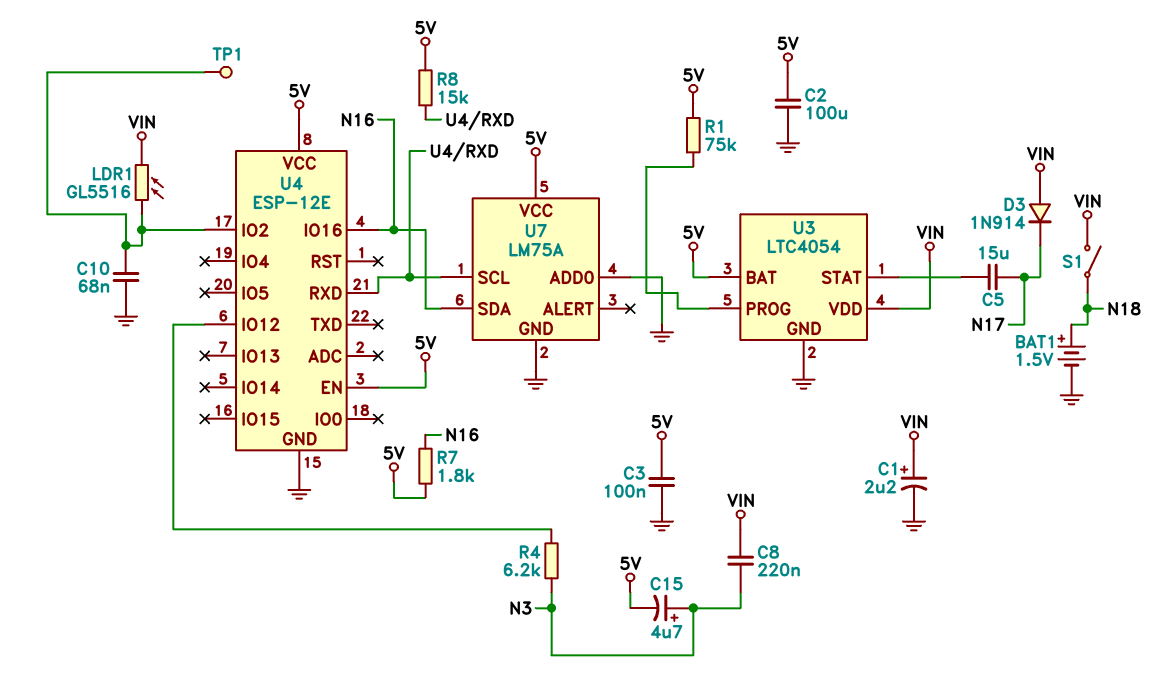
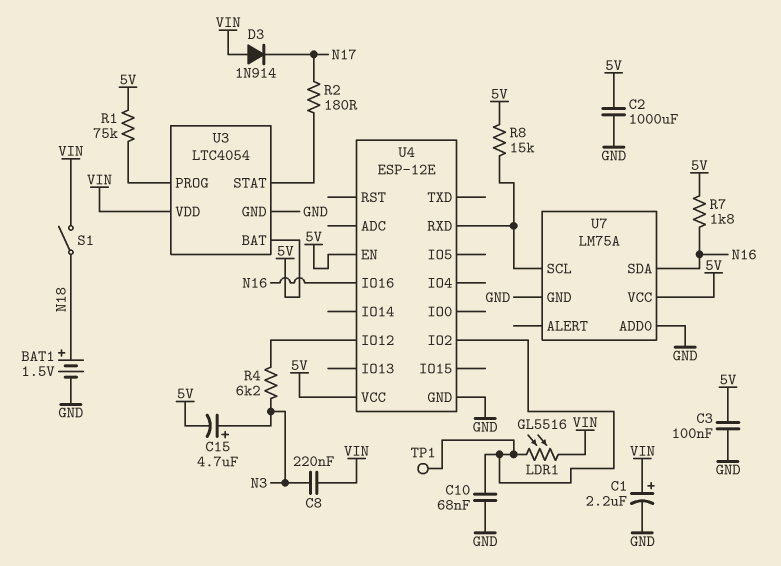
C2: 100uF (5V, GND) -> 1000uF (5V, GND)
C5: 15uF (N17, U3/STAT) -> none
R2: none -> 180 (N17, U3/STAT)

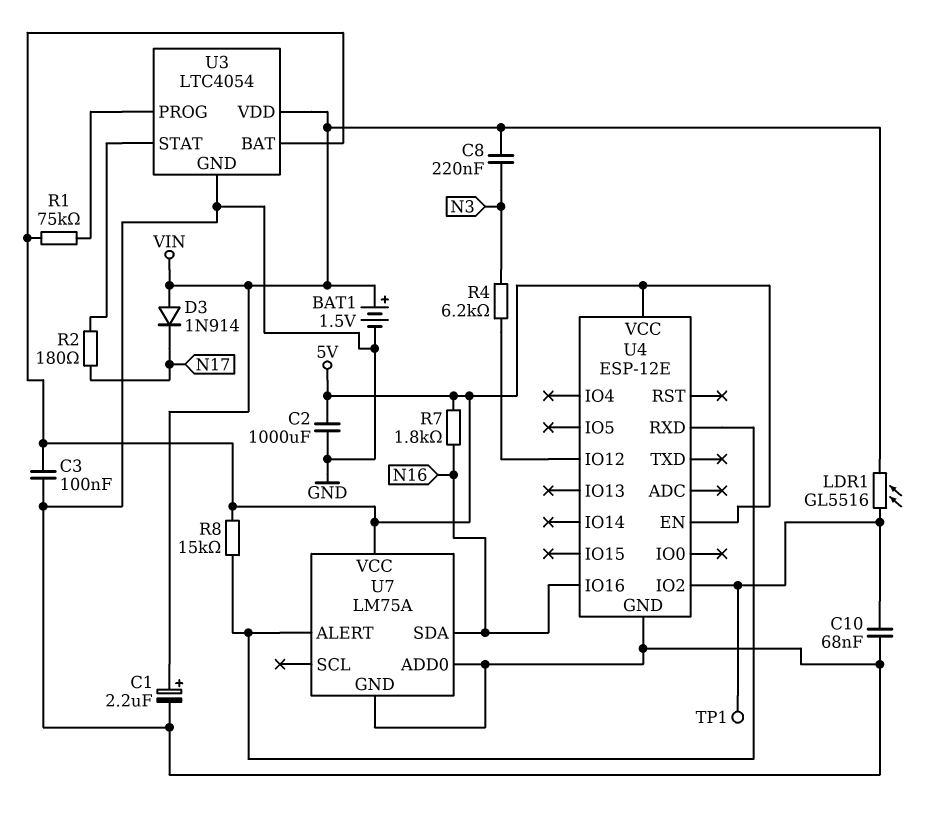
BAT1: 1.5V (plus N18, minus GND) -> 1.5V (plus VIN, minus GND)
C15: 4.7uF (plus N3, minus 5V) -> none
S1: switch (N18, VIN) -> none
U7 pin ALERT: none -> U4/RXD
U7 pin SCL: U4/RXD -> none

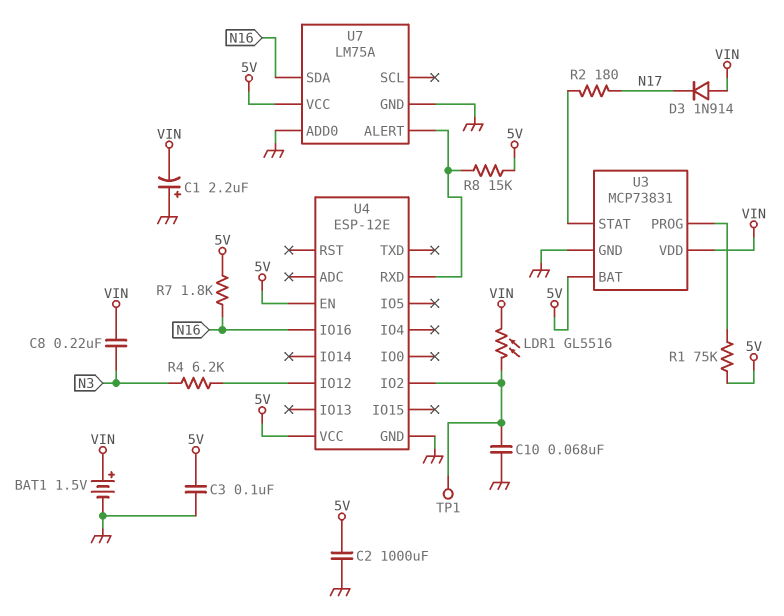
C1: 2.2uF (plus VIN, minus GND) -> 2.2uF (plus GND, minus VIN)
U3: LTC4054 -> MCP73831

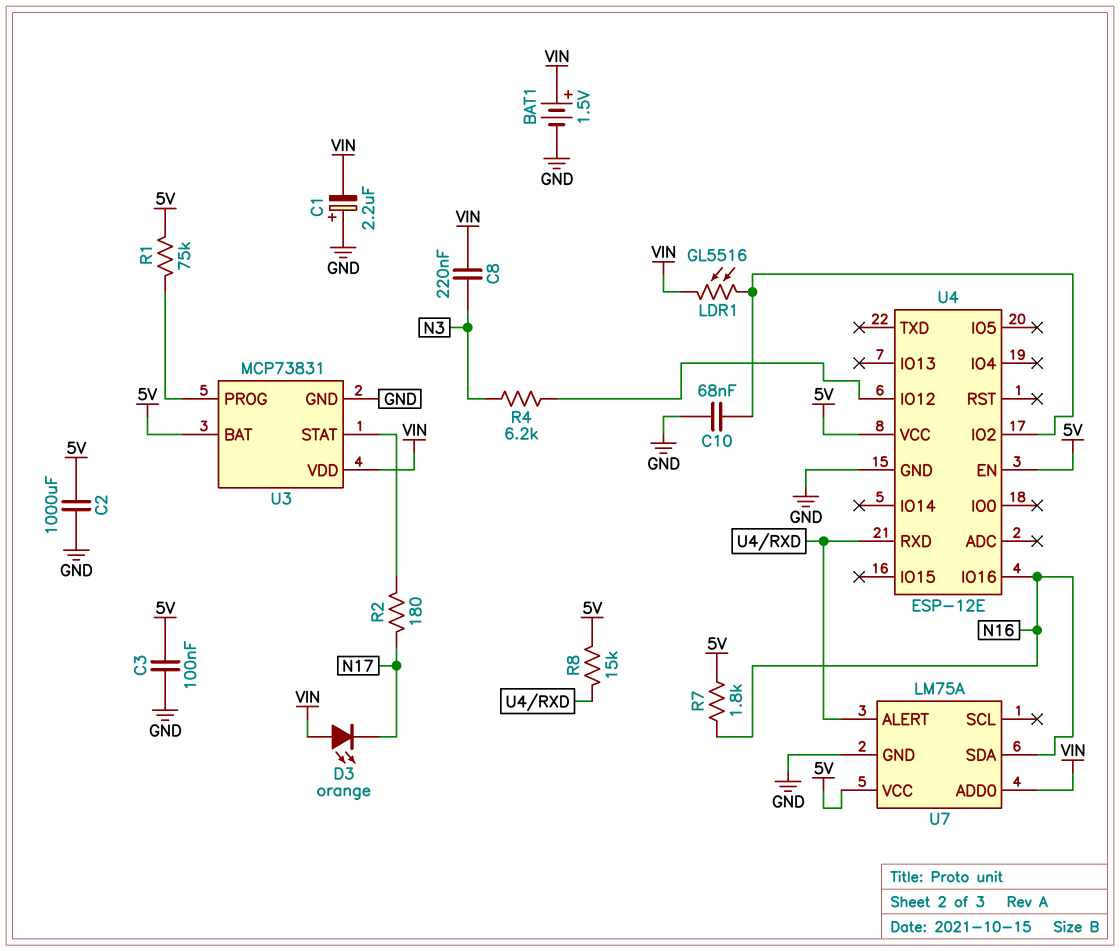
D3: diode 1N914 (A VIN, K N17) -> LED orange (A VIN, K N17)
TP1: test point (U4/IO2) -> none
U7 pin ADD0: GND -> VIN

